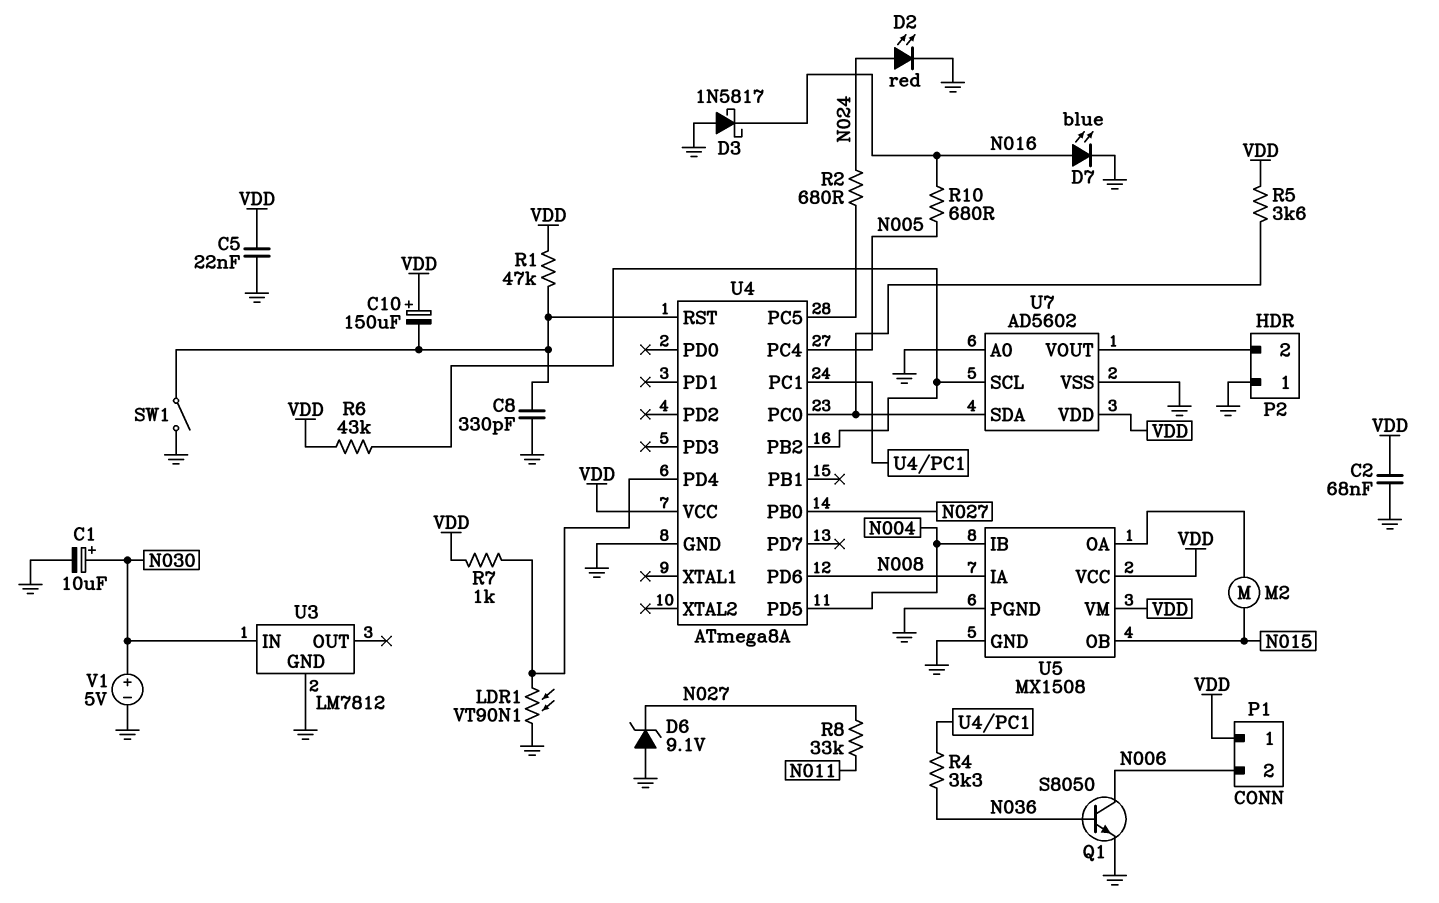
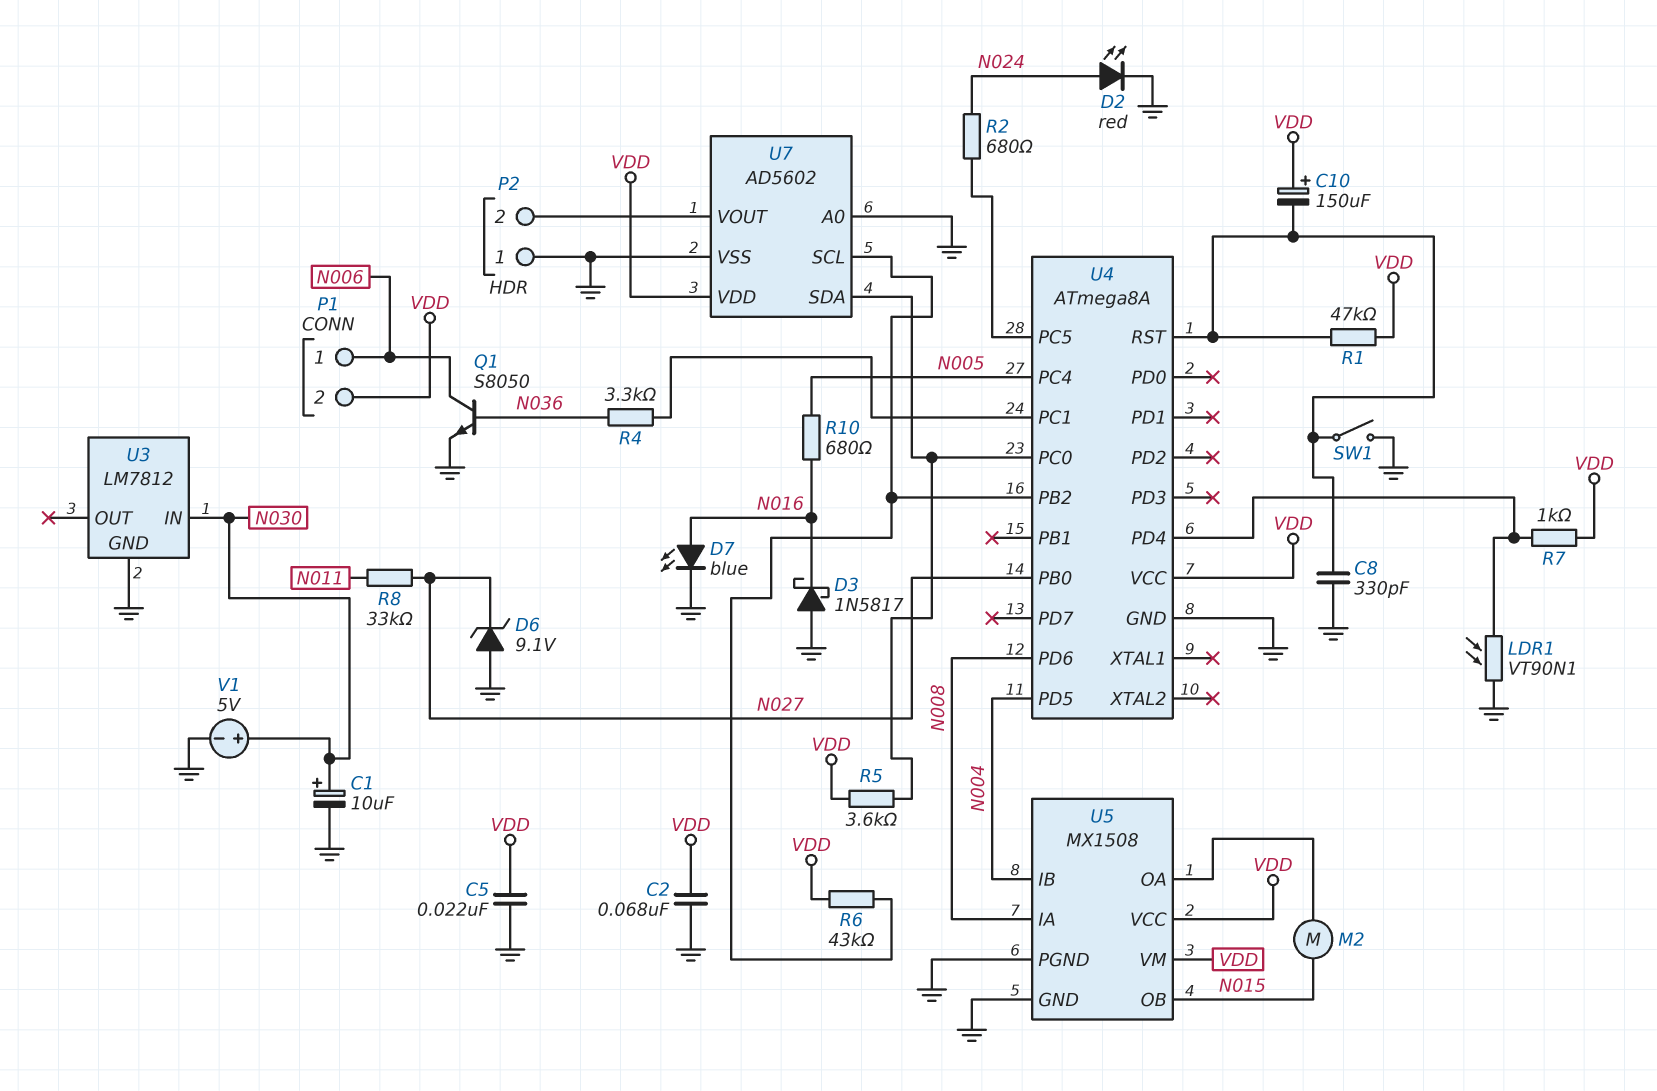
P1 pin 1: VDD -> N006
P1 pin 2: N006 -> VDD

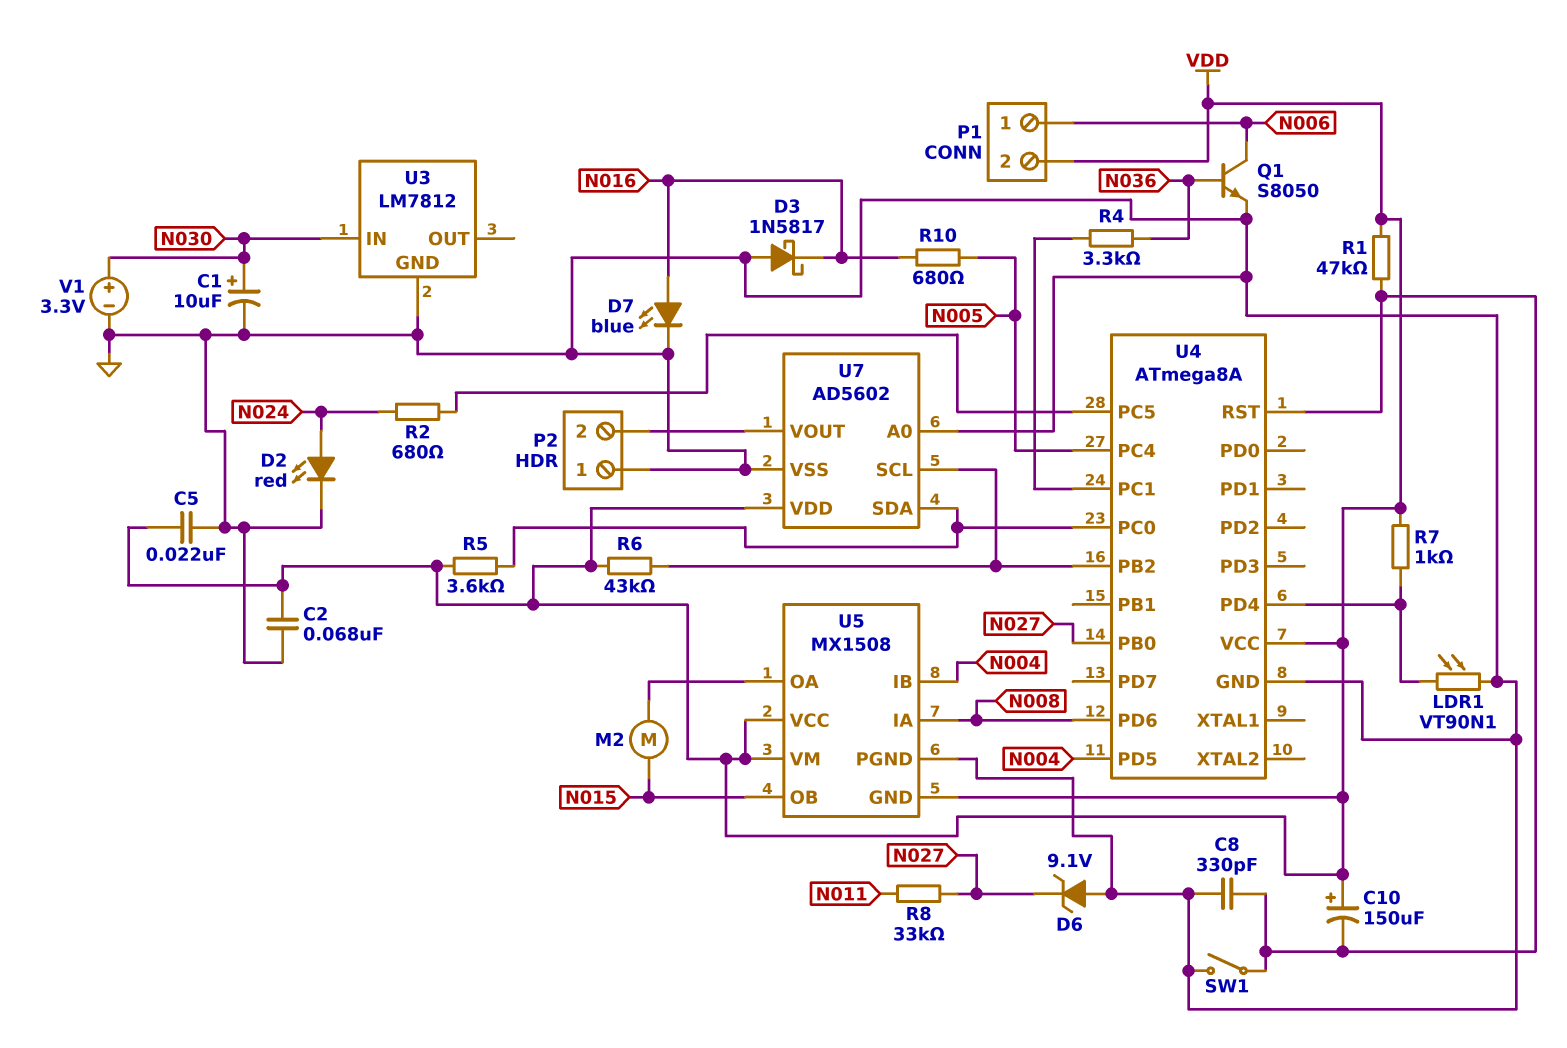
U5 pin GND: GND -> VDD
V1: 5V (plus N030, minus GND) -> 3.3V (plus N030, minus GND)

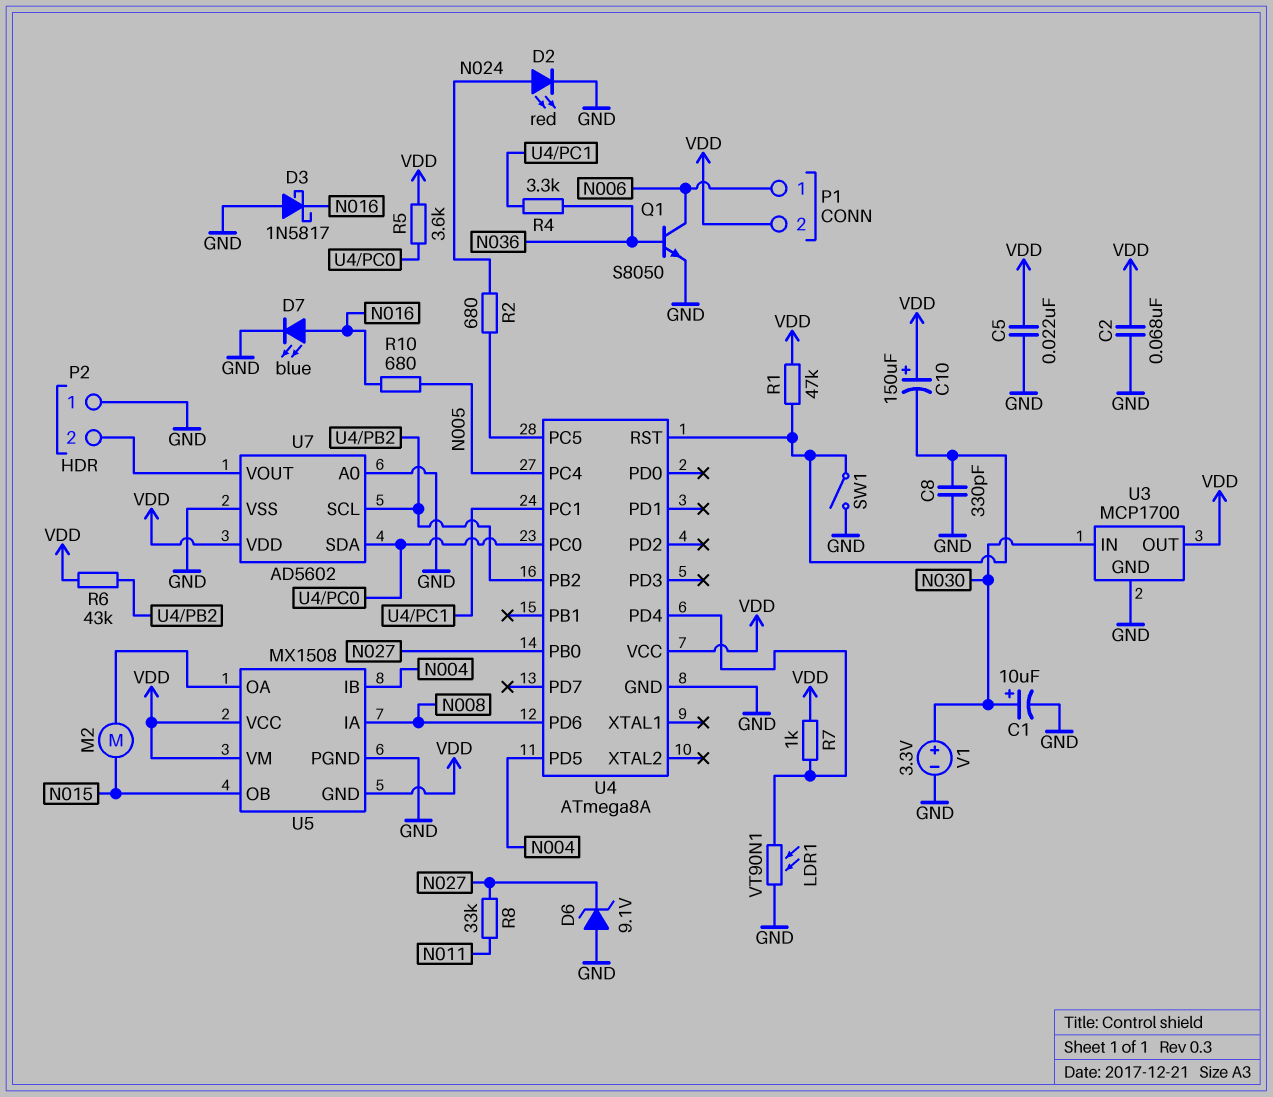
U3: LM7812 -> MCP1700
U3 pin OUT: none -> VDD

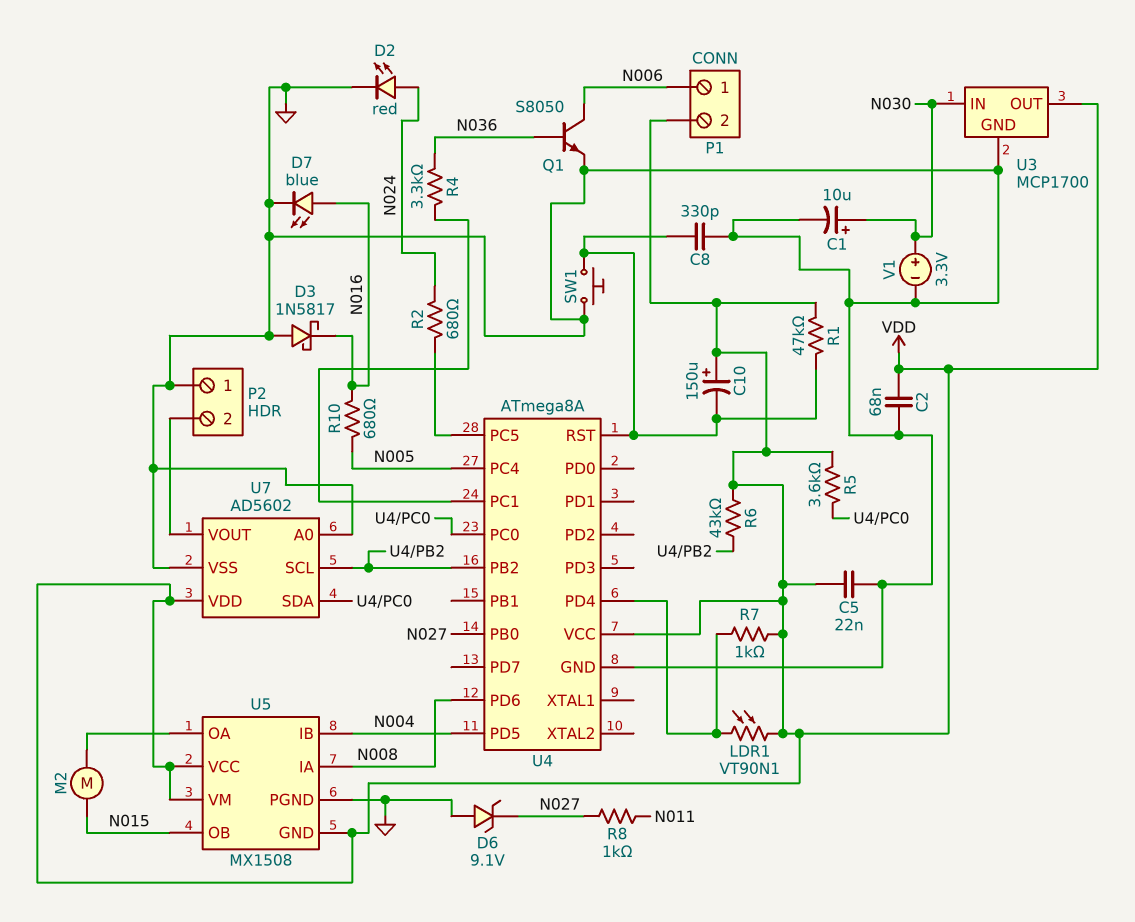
LDR1: VT90N1 (GND, U4/PD4) -> VT90N1 (U4/PD4, VDD)
R8: 33k (N011, N027) -> 1k (N011, N027)
SW1: switch (GND, U4/RST) -> button (GND, U4/RST)

